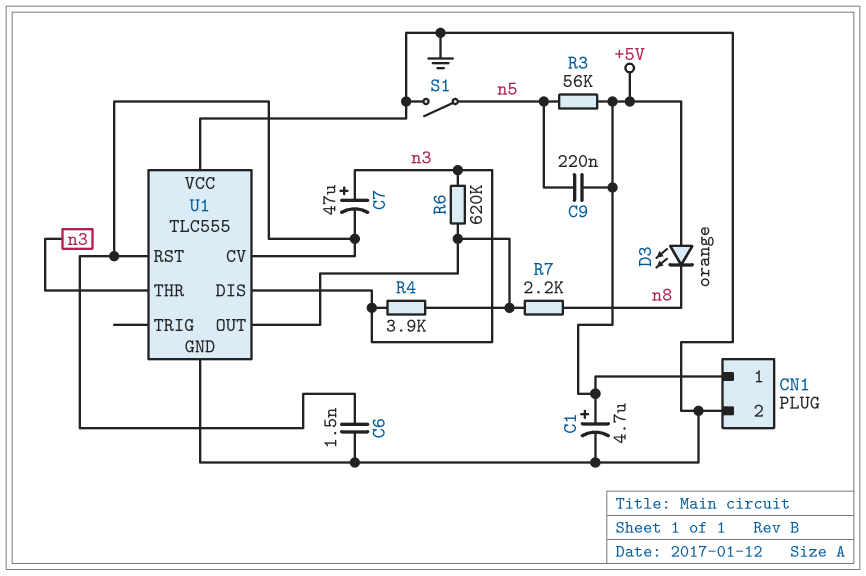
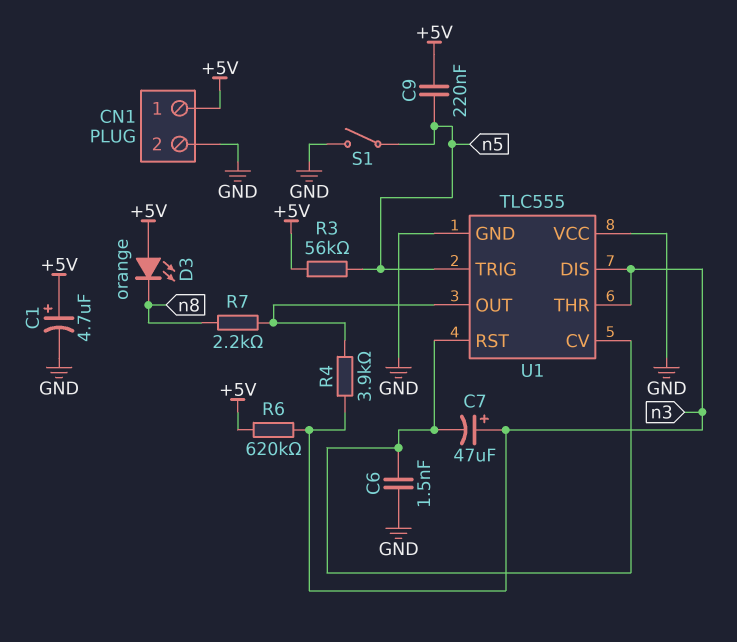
R6: 620k (U1/OUT, n3) -> 620k (+5V, n3)
U1 pin TRIG: none -> n5

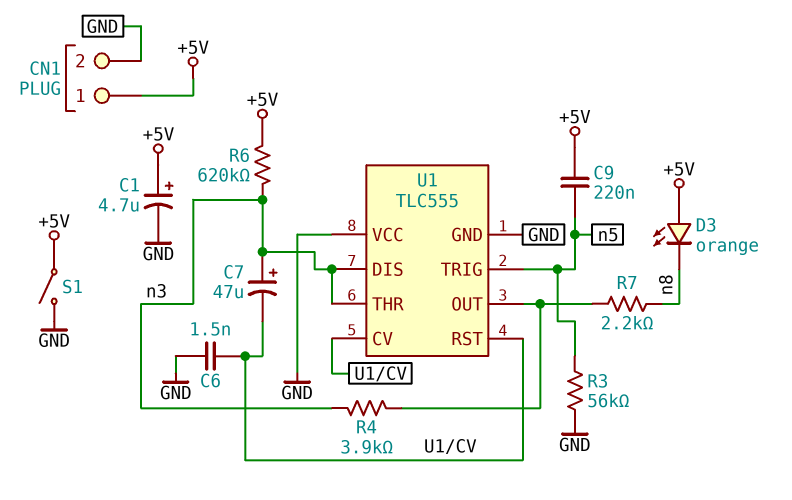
R3: 56k (+5V, n5) -> 56k (GND, n5)
S1: switch (GND, n5) -> switch (+5V, GND)

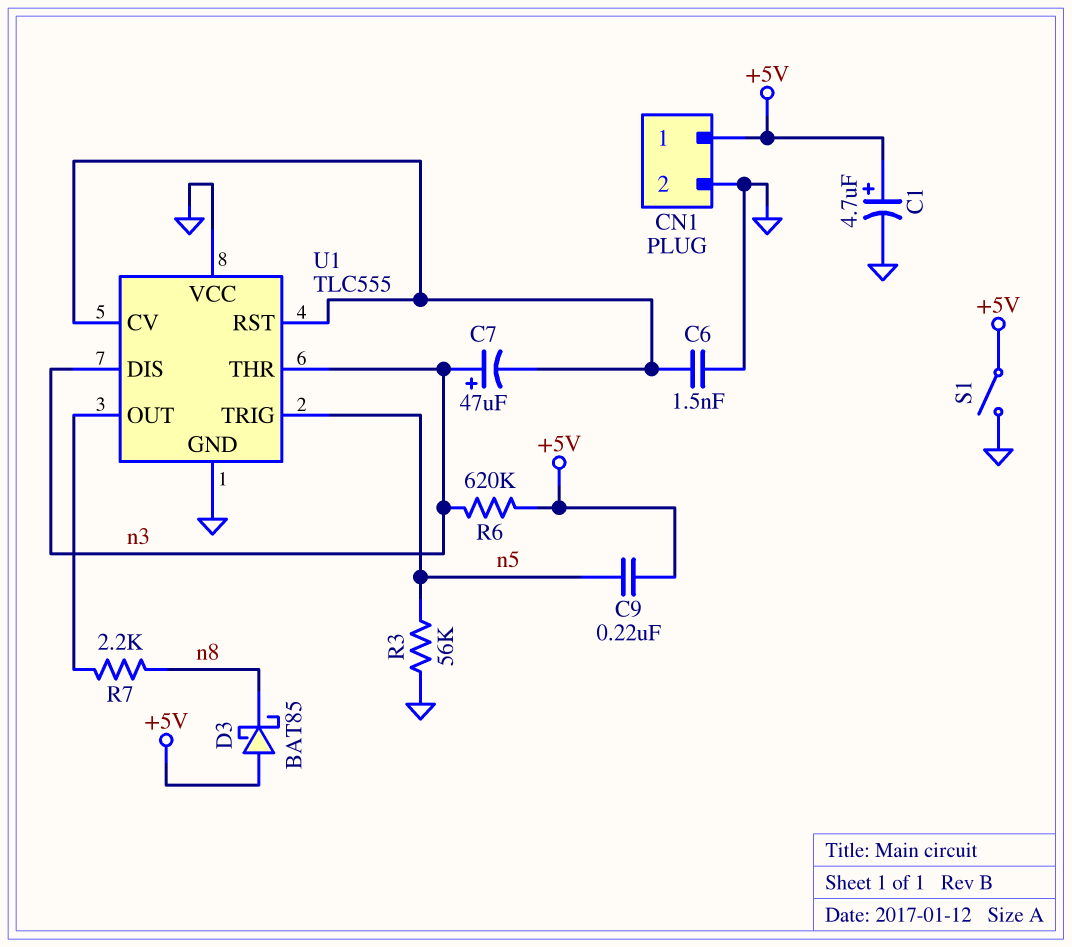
D3: LED orange (A +5V, K n8) -> schottky BAT85 (A +5V, K n8)
R4: 3.9k (U1/OUT, n3) -> none

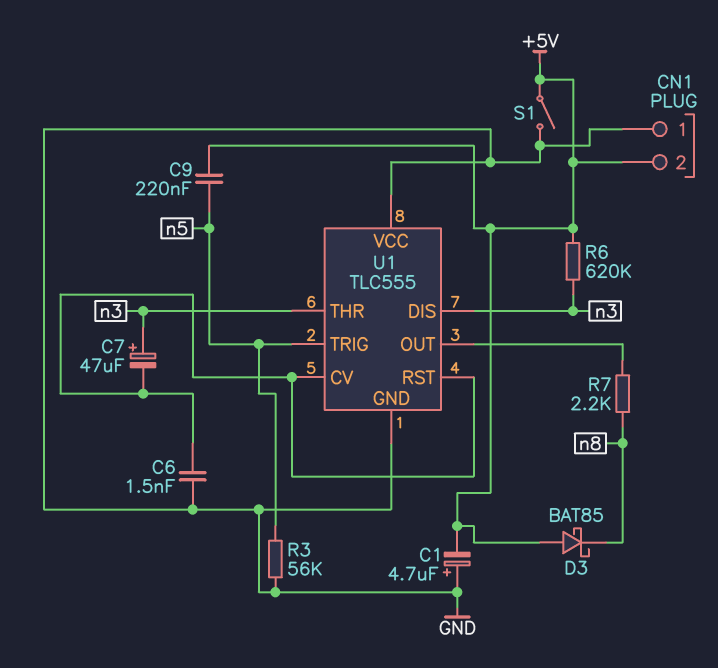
C1: 4.7uF (plus +5V, minus GND) -> 4.7uF (plus GND, minus +5V)
CN1 pin 1: +5V -> GND
CN1 pin 2: GND -> +5V

